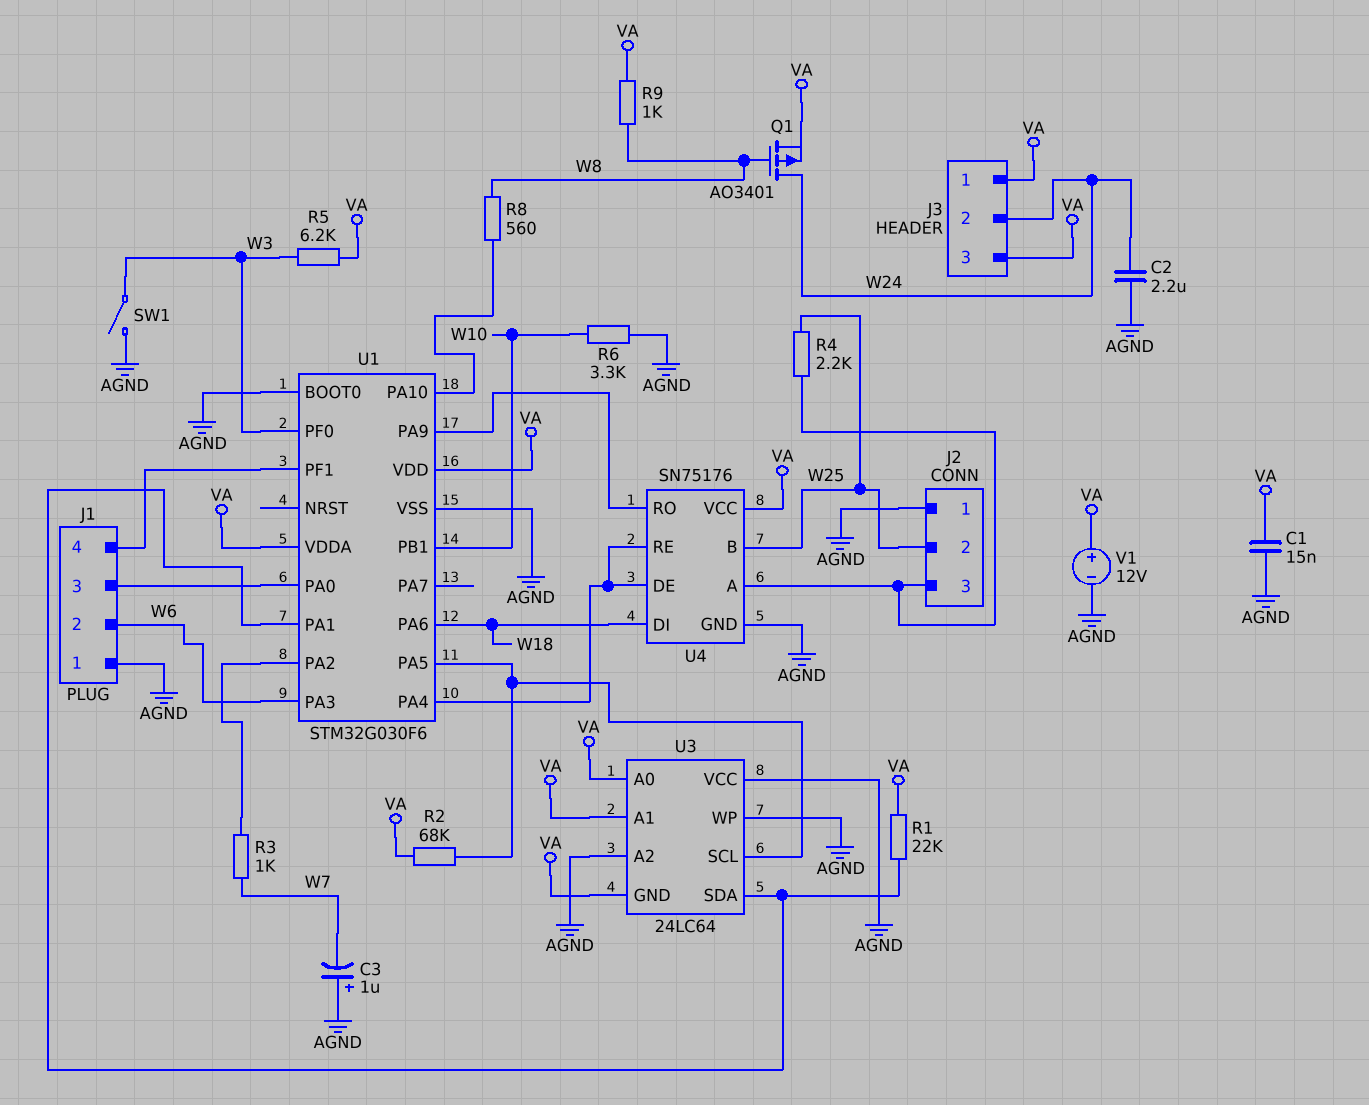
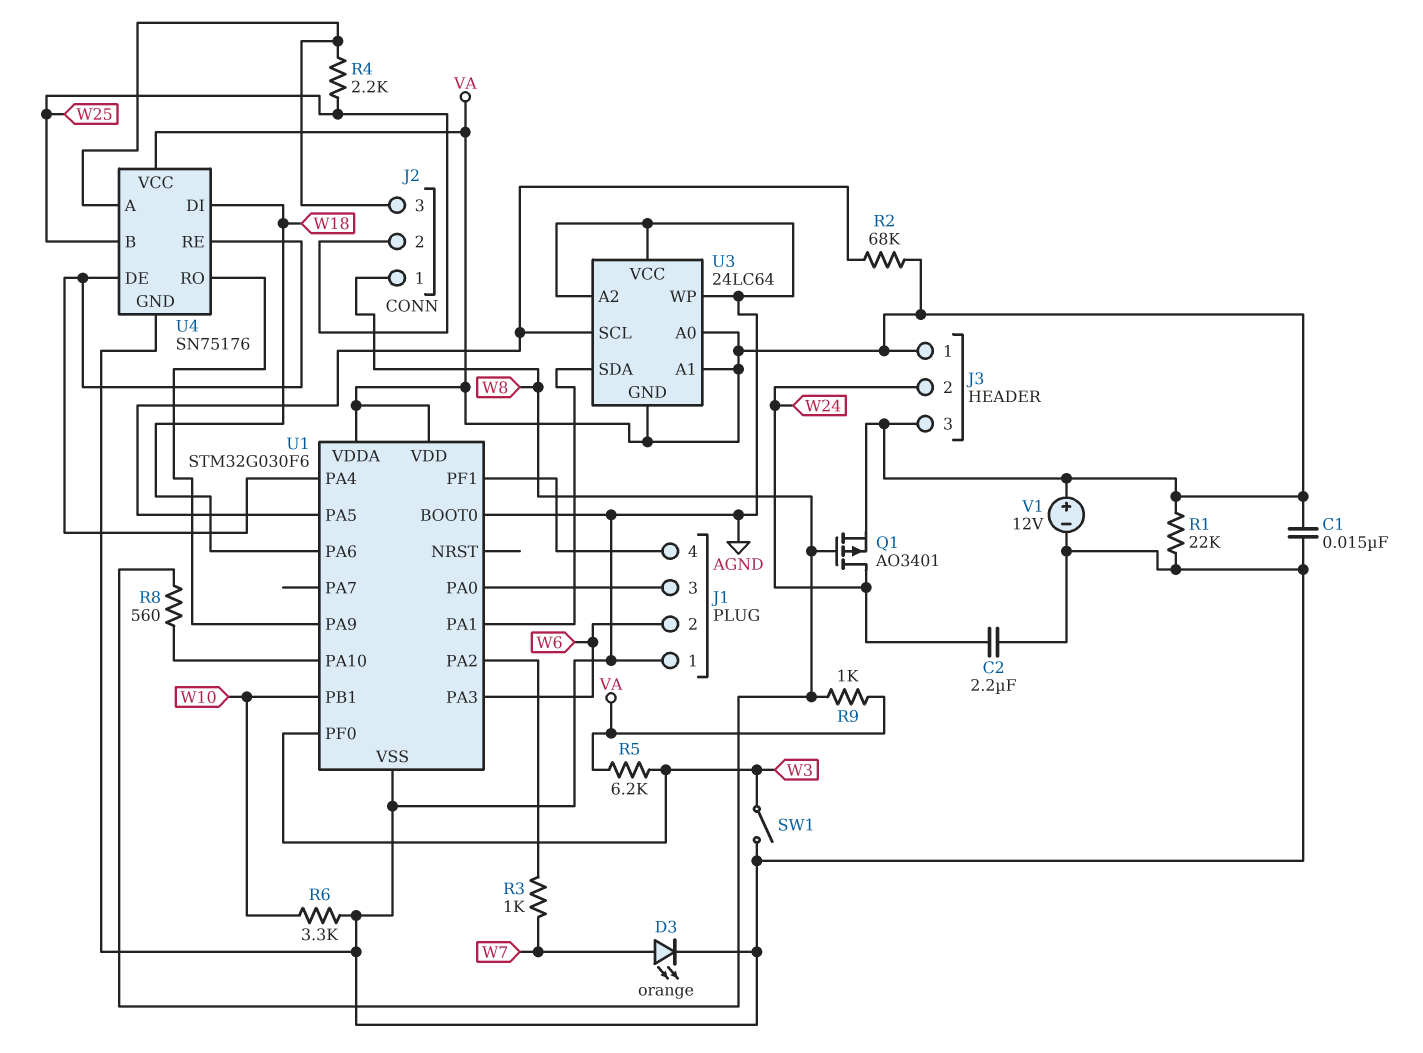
C3: 1uF (plus AGND, minus W7) -> none
D3: none -> LED orange (A W7, K AGND)
J2 pin 1: AGND -> W8
R1: 22k (U1/PA1, VA) -> 22k (AGND, VA)

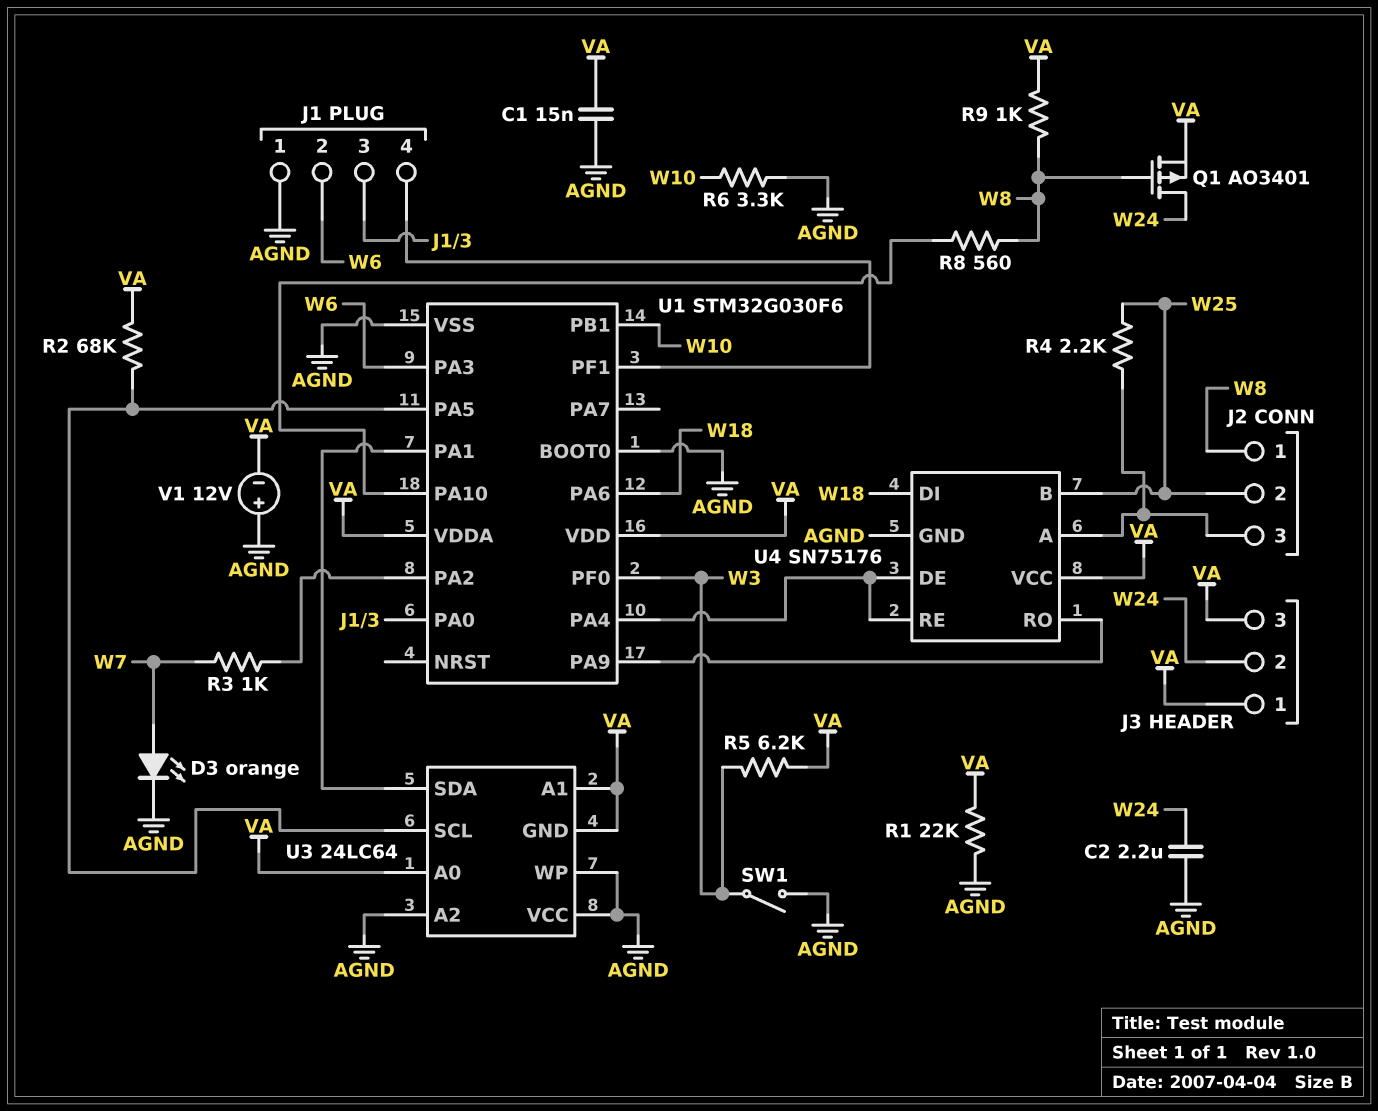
V1: 12V (plus VA, minus AGND) -> 12V (plus AGND, minus VA)

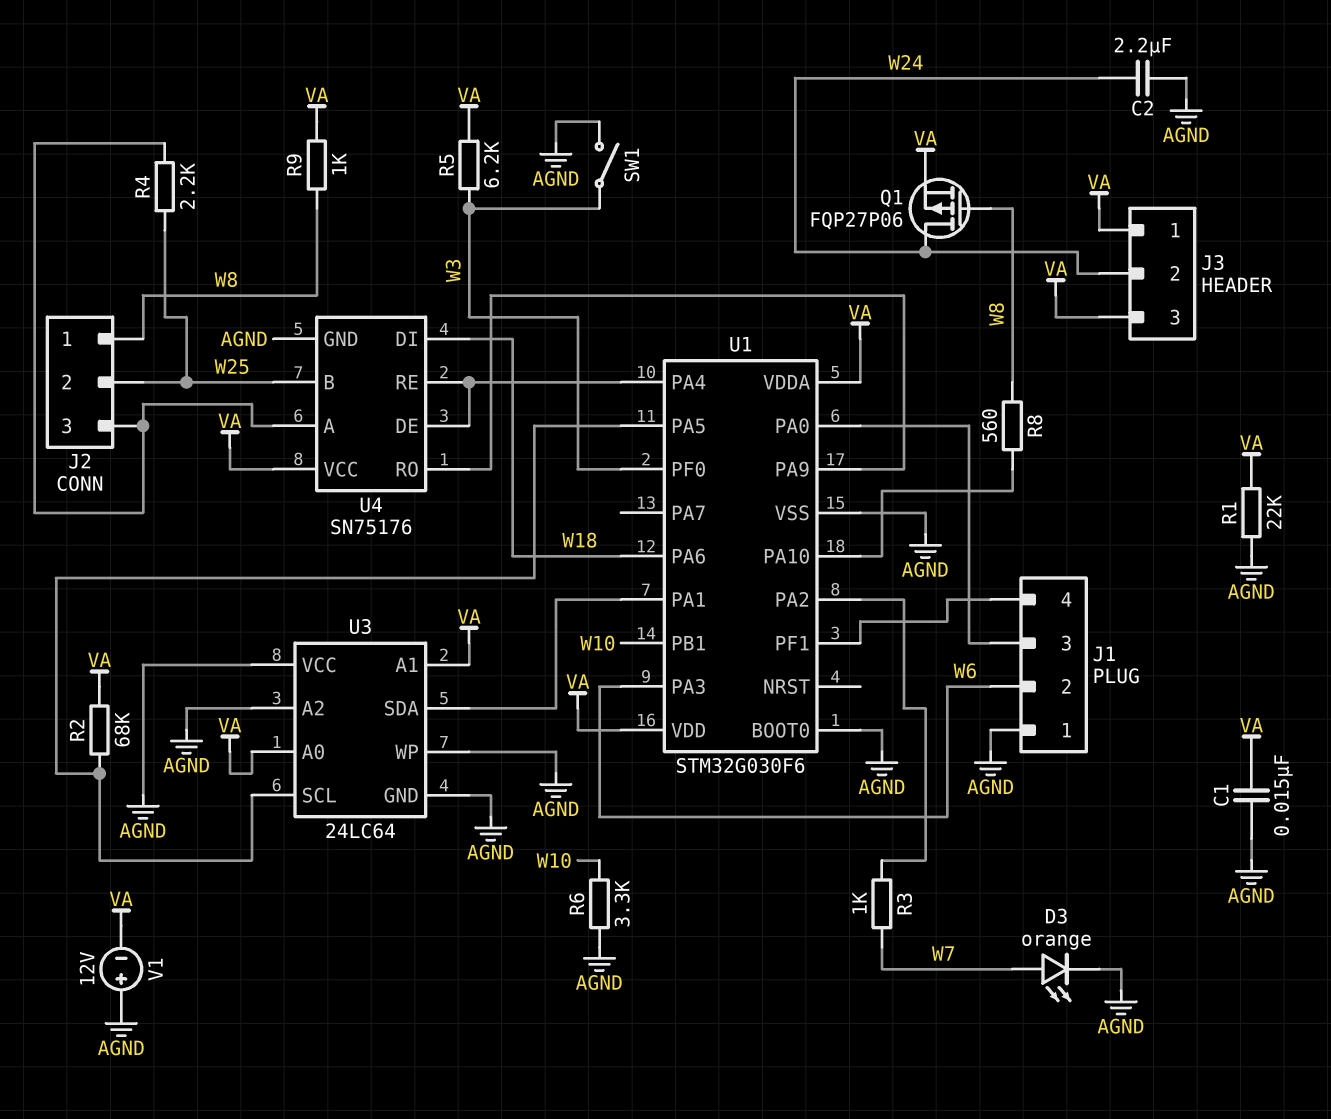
Q1: PMOS AO3401 (G W8, D W24, S VA) -> PMOS FQP27P06 (G W8, D W24, S VA)
U3 pin GND: VA -> AGND

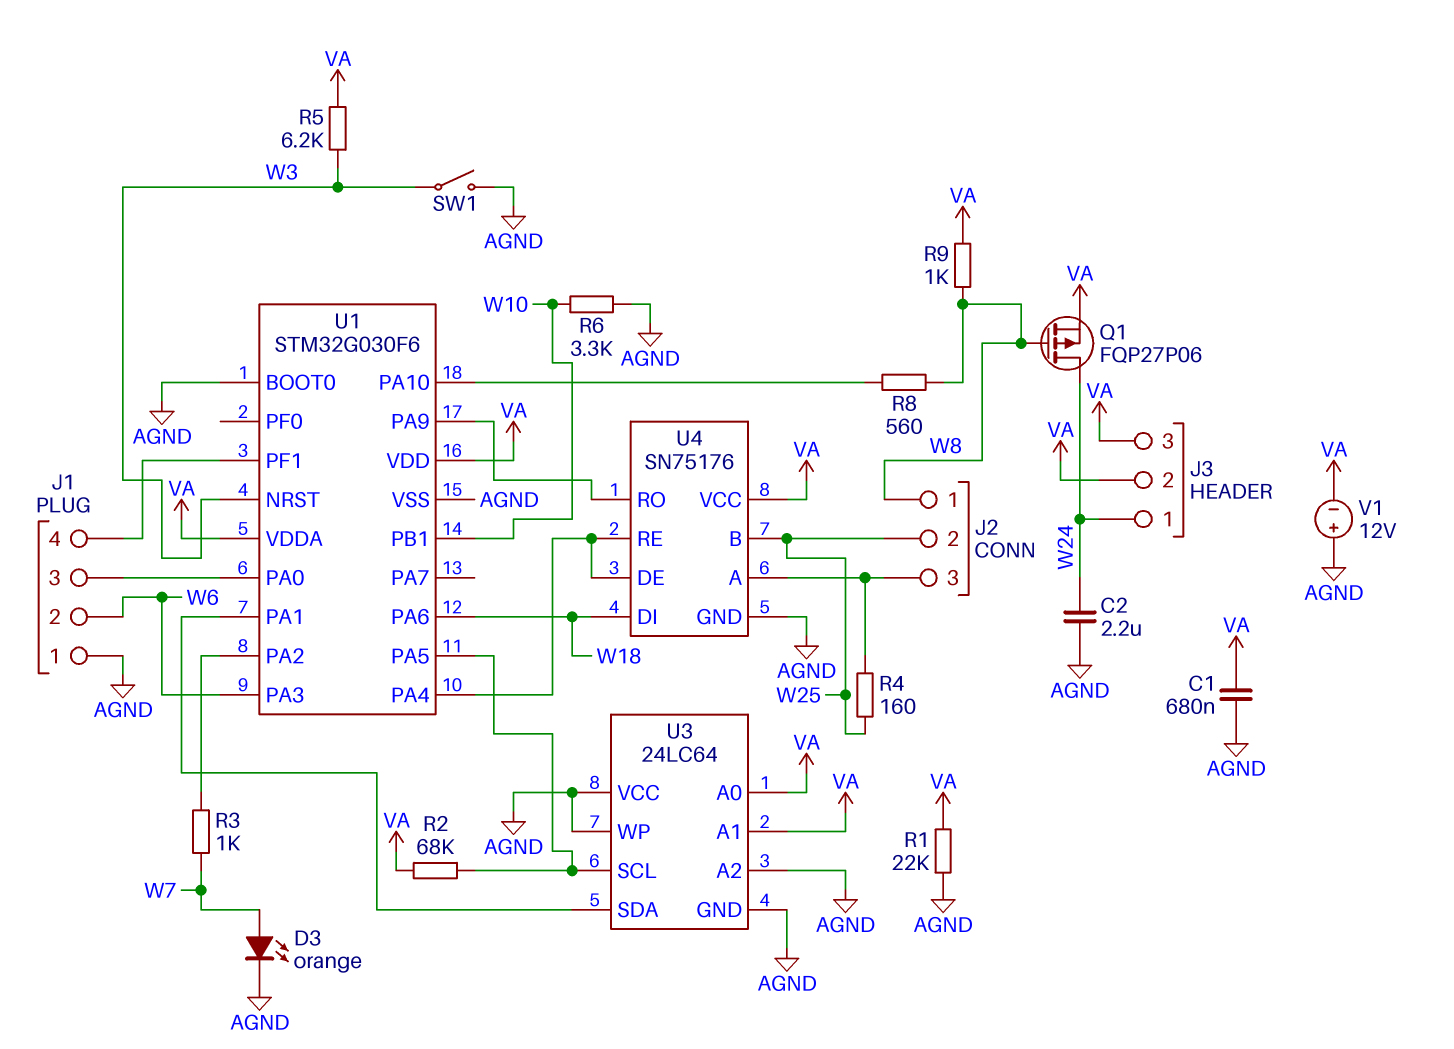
C1: 15nF (AGND, VA) -> 680nF (AGND, VA)
J3 pin 1: VA -> W24
J3 pin 2: W24 -> VA
R4: 2.2k (J2/3, W25) -> 160 (J2/3, W25)
U1 pin NRST: none -> W3
U1 pin PF0: W3 -> none

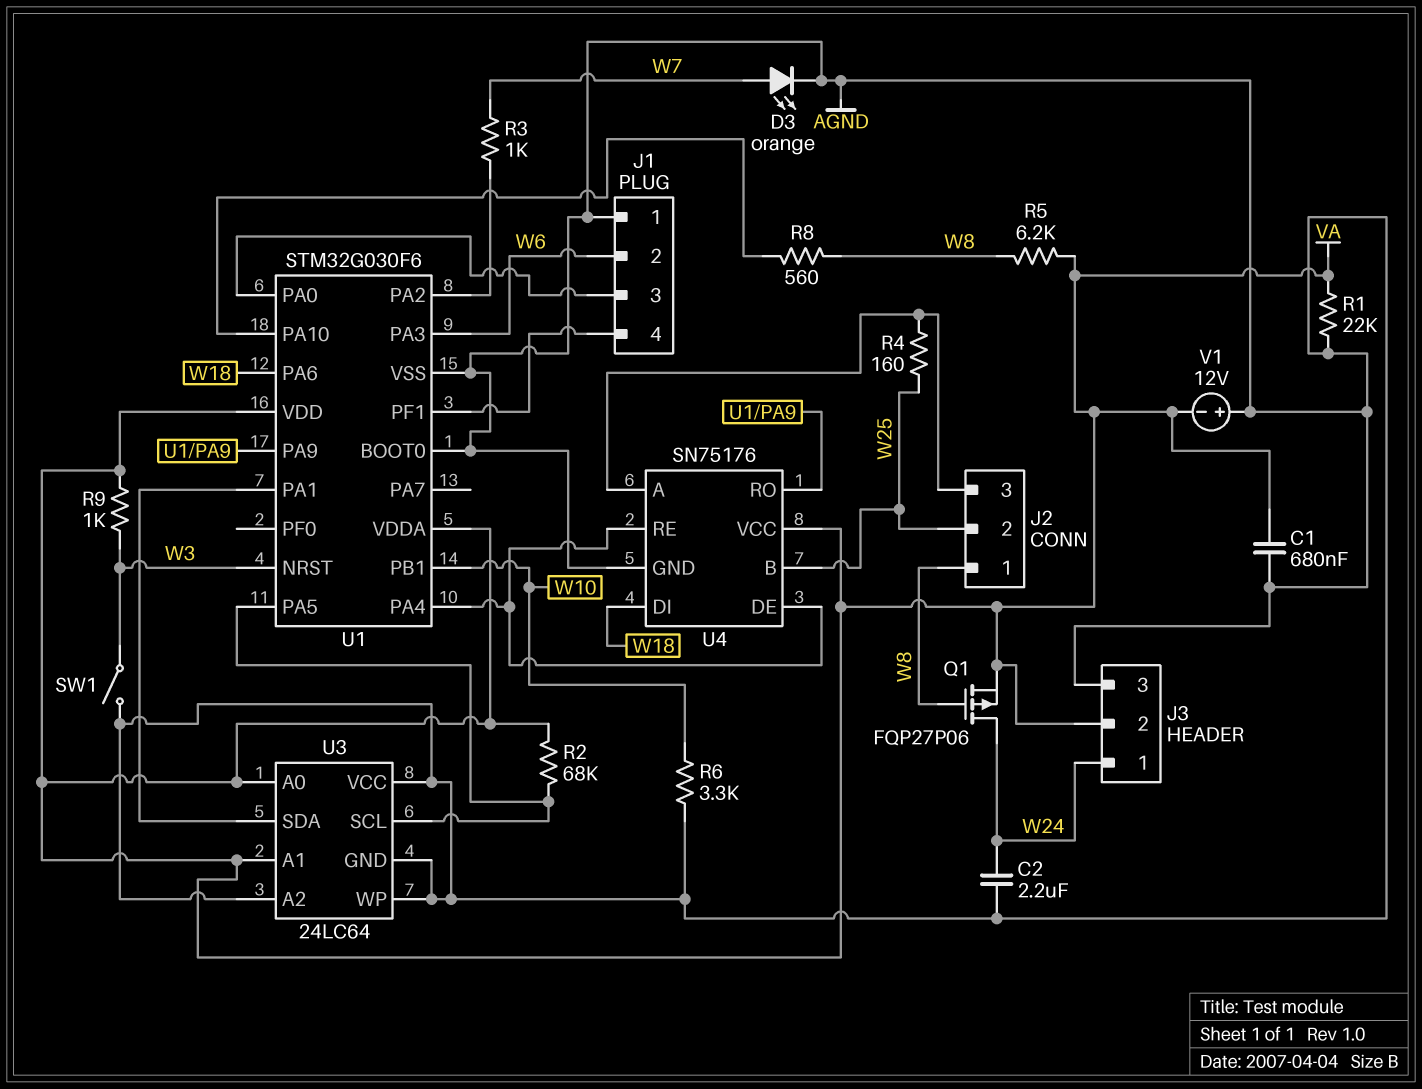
J3 pin 3: VA -> AGND
R5: 6.2k (VA, W3) -> 6.2k (VA, W8)
R9: 1k (VA, W8) -> 1k (VA, W3)

